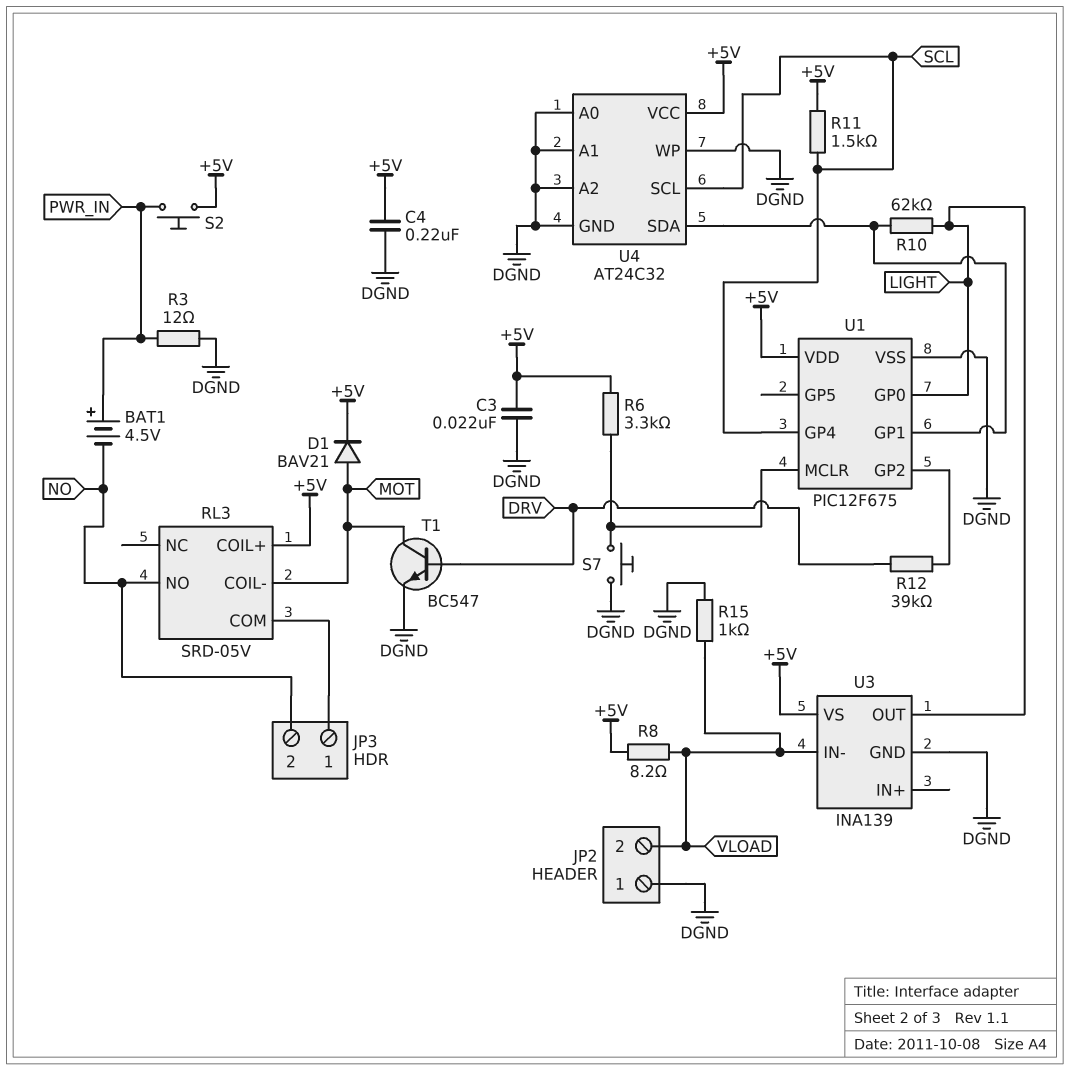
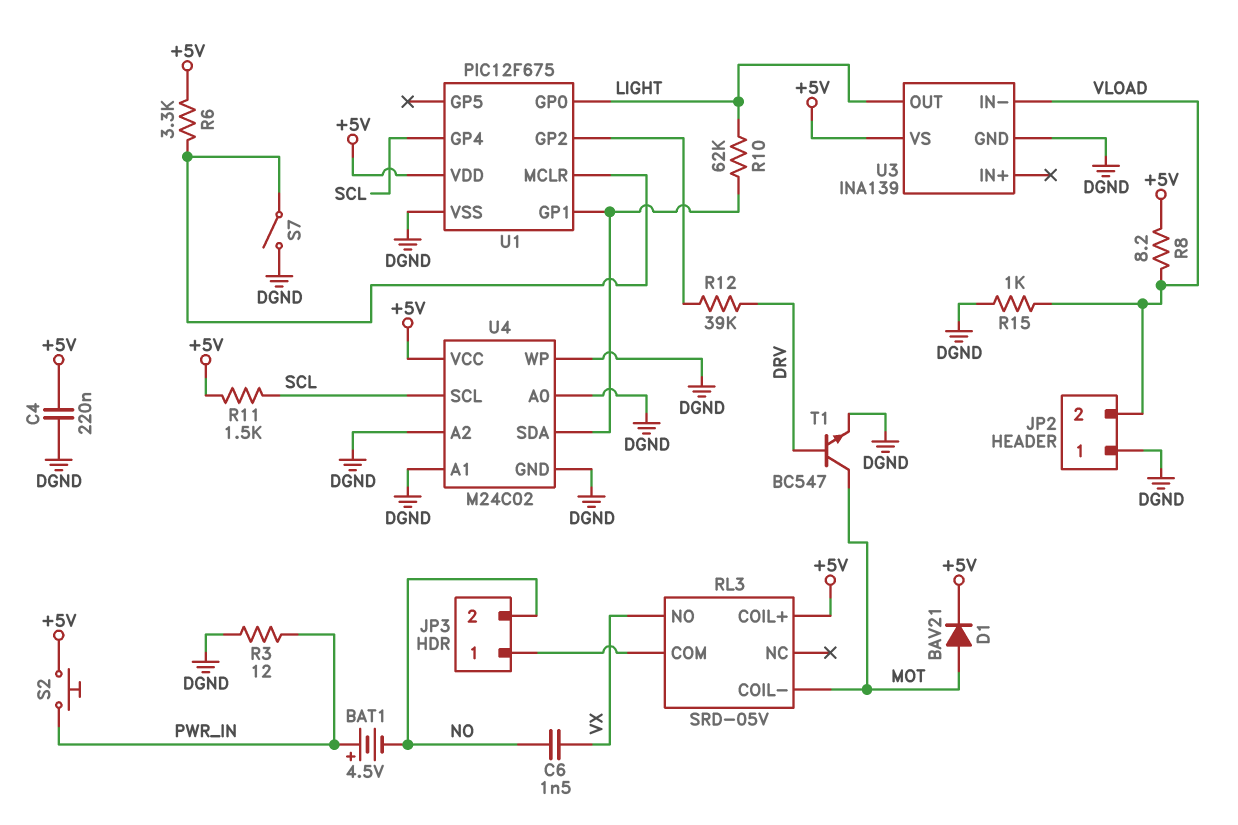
C3: 22nF (+5V, DGND) -> none
C6: none -> 1.5nF (NO, VX)
RL3 pin NO: NO -> VX
S7: button (DGND, U1/MCLR) -> switch (DGND, U1/MCLR)
U4: AT24C32 -> M24C02

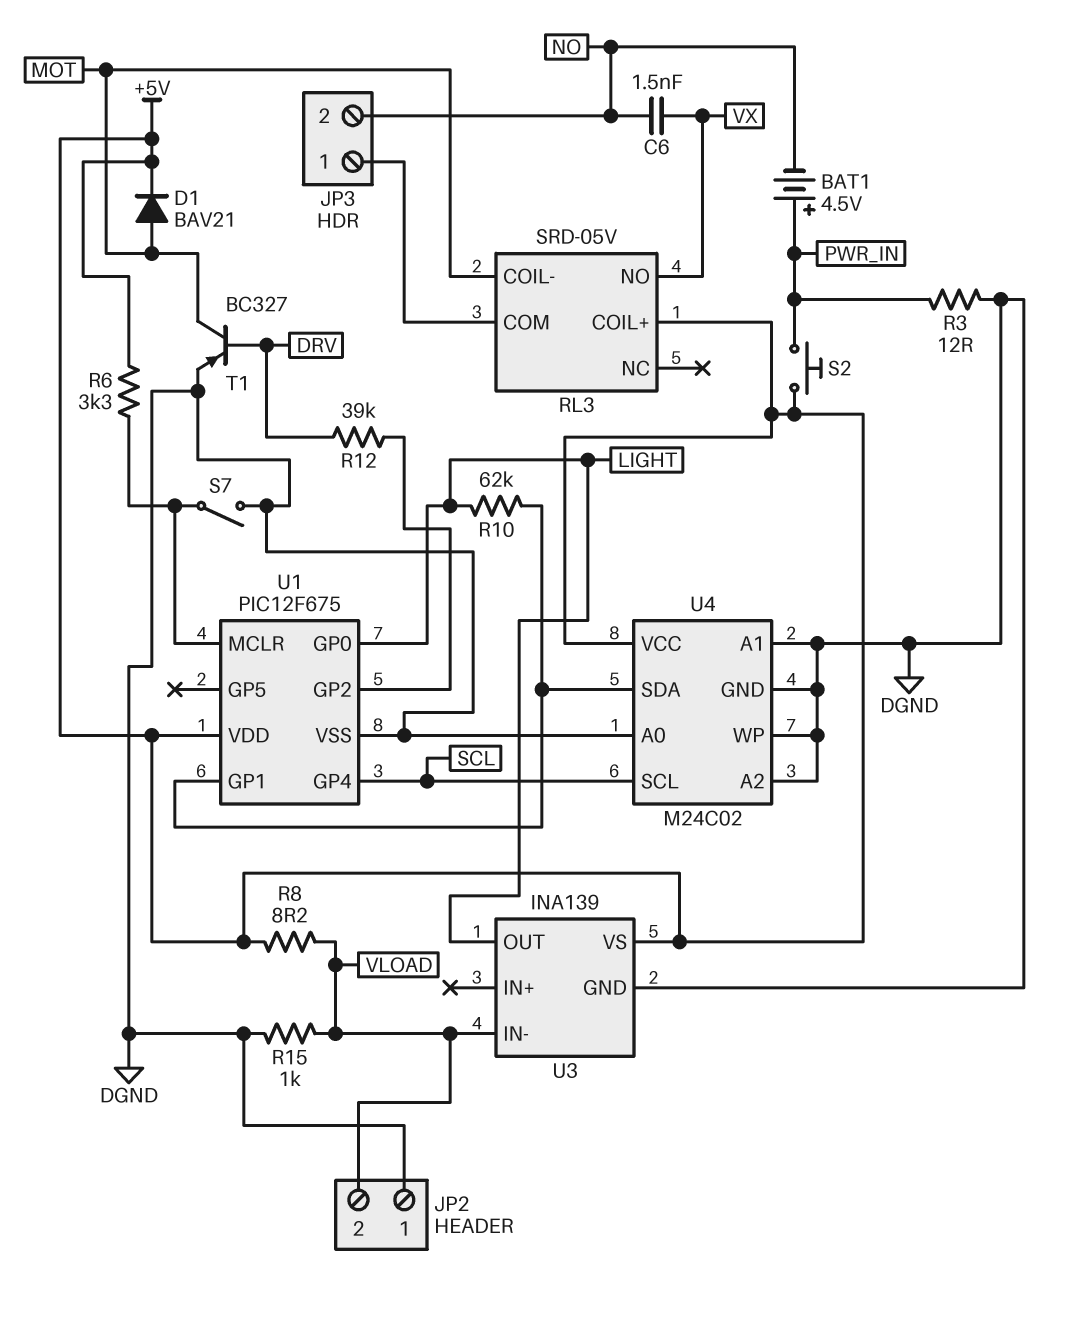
C4: 220nF (+5V, DGND) -> none
R11: 1.5k (+5V, SCL) -> none
T1: NPN BC547 (B DRV, C MOT, E DGND) -> PNP BC327 (B DRV, C MOT, E DGND)

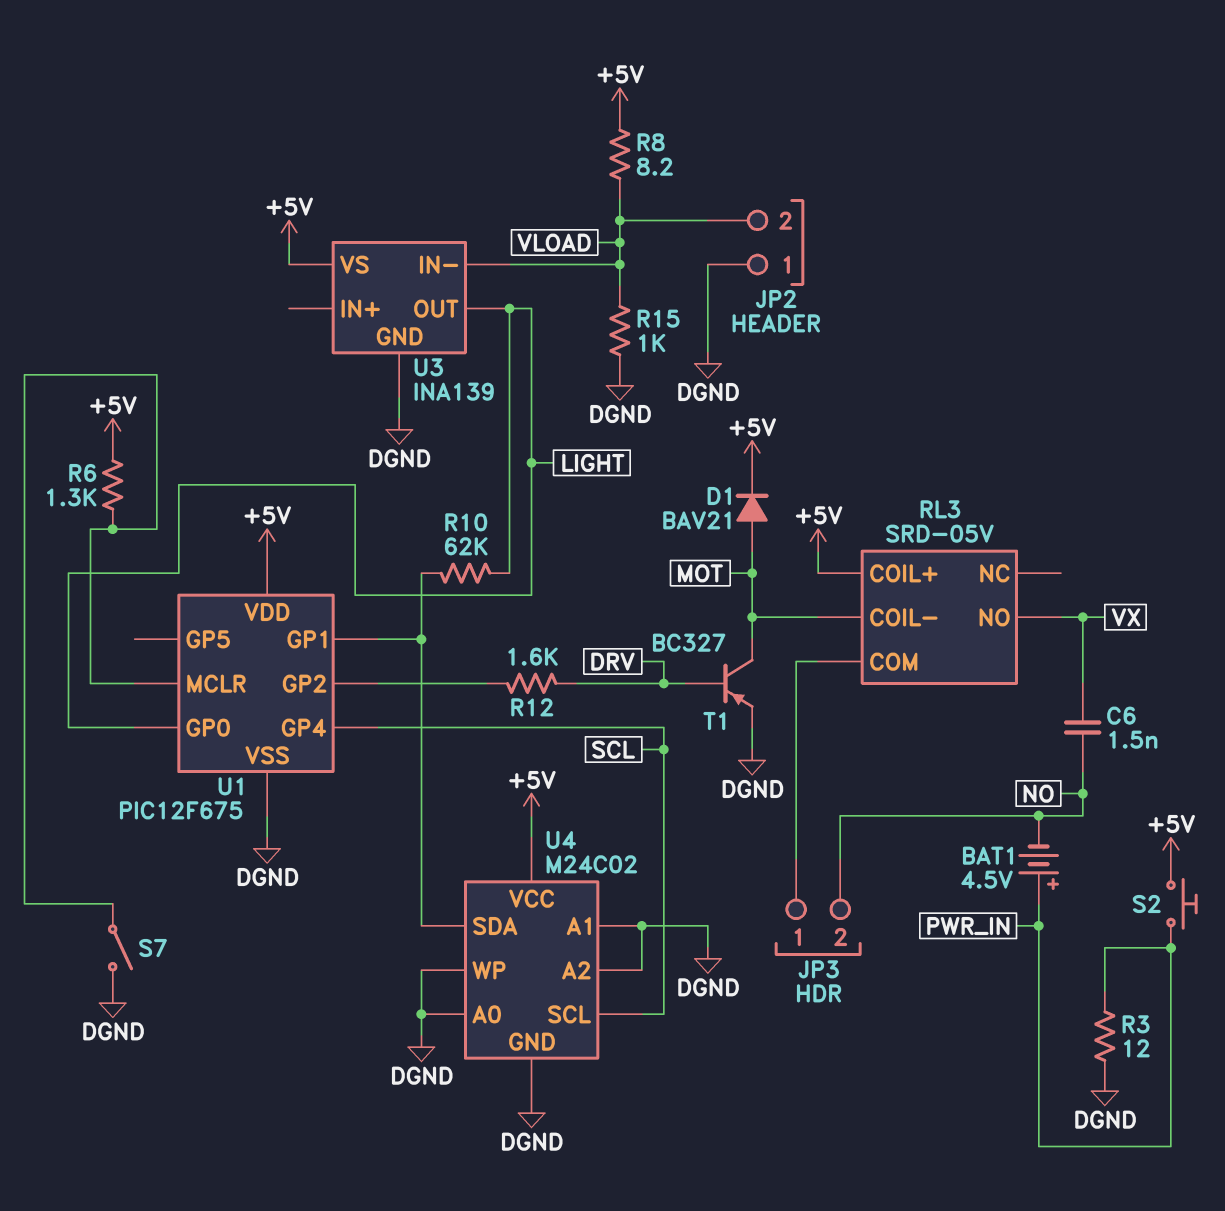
R6: 3.3k (+5V, U1/MCLR) -> 1.3k (+5V, U1/MCLR)
R12: 39k (DRV, U1/GP2) -> 1.6k (DRV, U1/GP2)

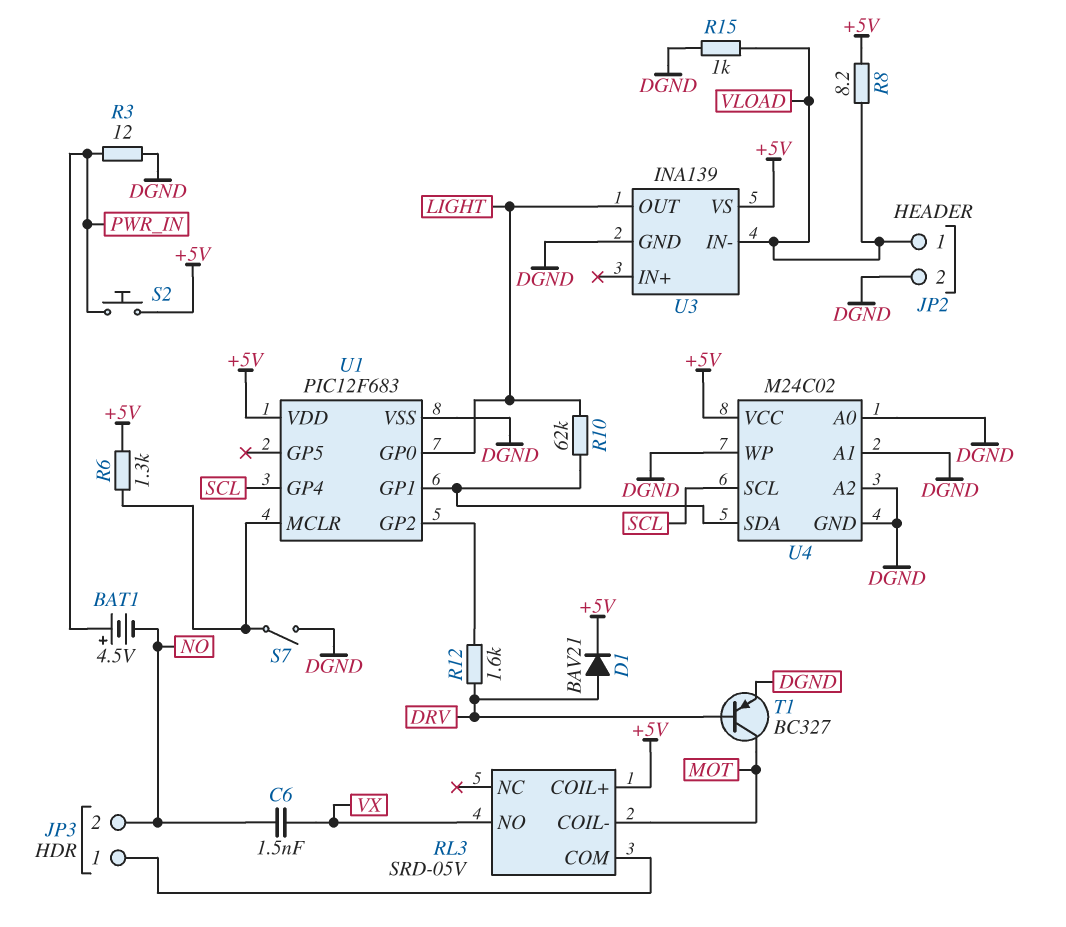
D1: diode BAV21 (A MOT, K +5V) -> diode BAV21 (A DRV, K +5V)
JP2 pin 1: DGND -> VLOAD
JP2 pin 2: VLOAD -> DGND
U1: PIC12F675 -> PIC12F683

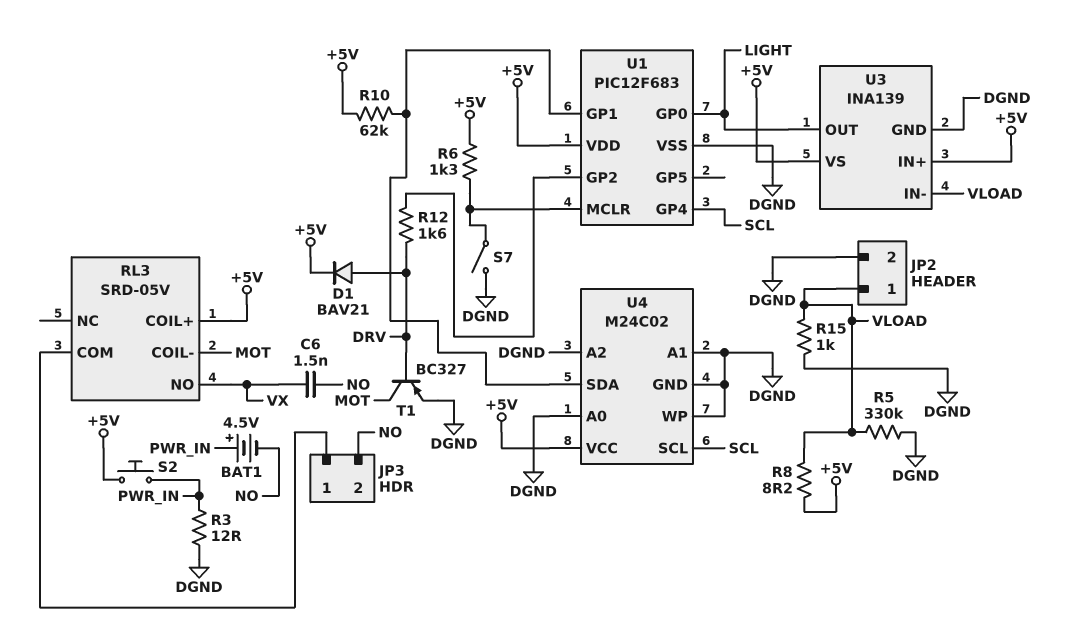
R5: none -> 330k (DGND, VLOAD)
R10: 62k (LIGHT, U1/GP1) -> 62k (+5V, U1/GP1)
U3 pin IN+: none -> +5V

